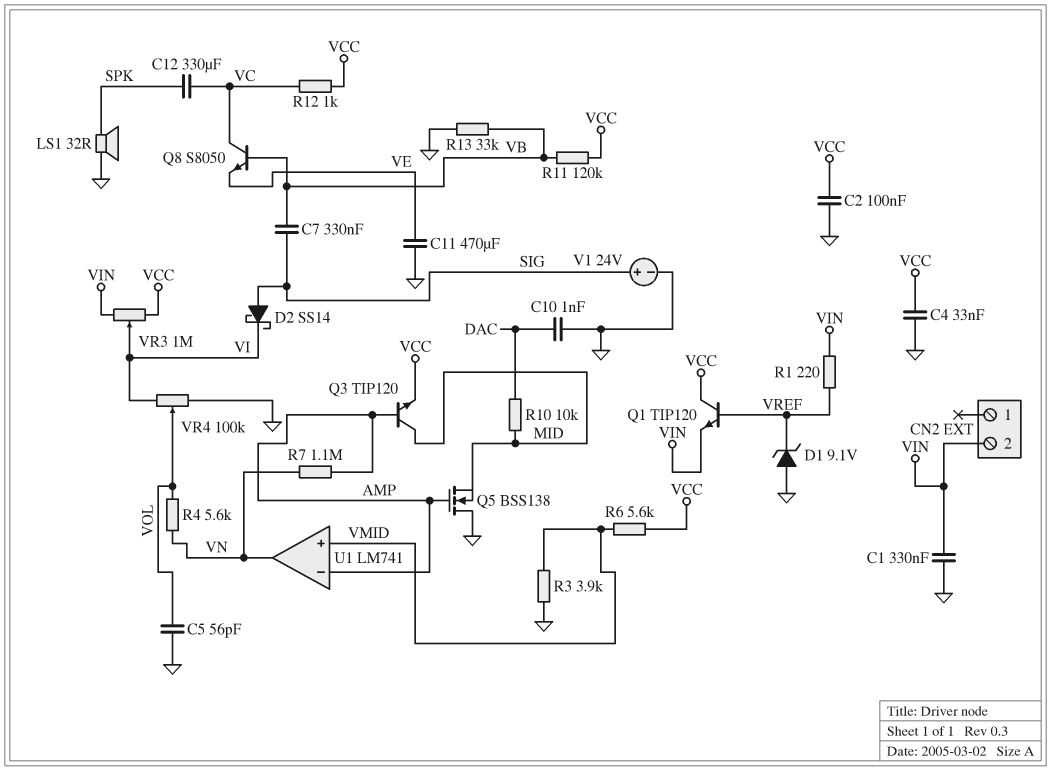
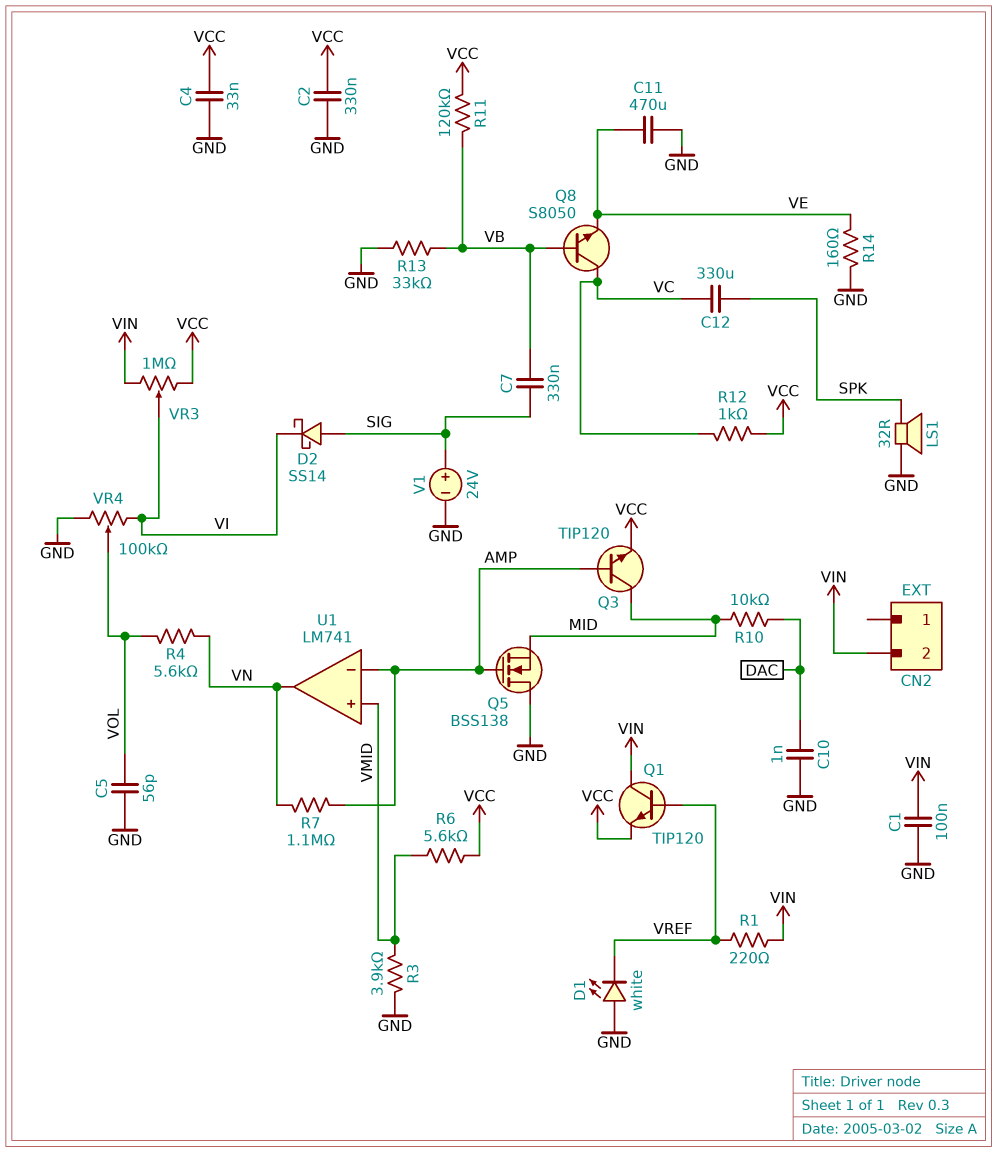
C1: 330nF (GND, VIN) -> 100nF (GND, VIN)
C2: 100nF (GND, VCC) -> 330nF (GND, VCC)
D1: zener 9.1V (A GND, K VREF) -> LED white (A GND, K VREF)
Q1: NPN TIP120 (B VREF, C VCC, E VIN) -> NPN TIP120 (B VREF, C VIN, E VCC)
R14: none -> 160 (GND, VE)

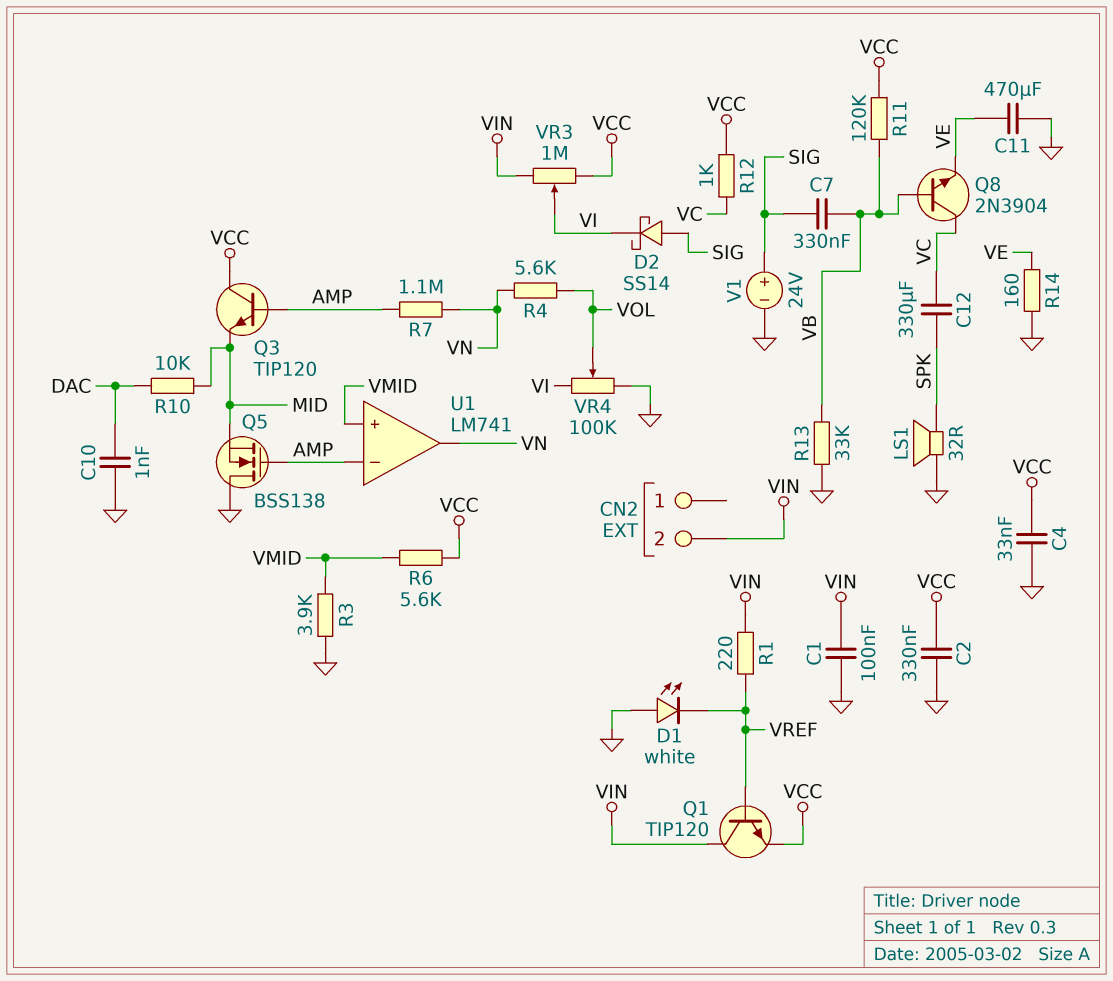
C5: 56pF (GND, VOL) -> none
Q3: NPN TIP120 (B AMP, C MID, E VCC) -> NPN TIP120 (B AMP, C VCC, E MID)
Q8: NPN S8050 (B VB, C VC, E VE) -> NPN 2N3904 (B VB, C VC, E VE)

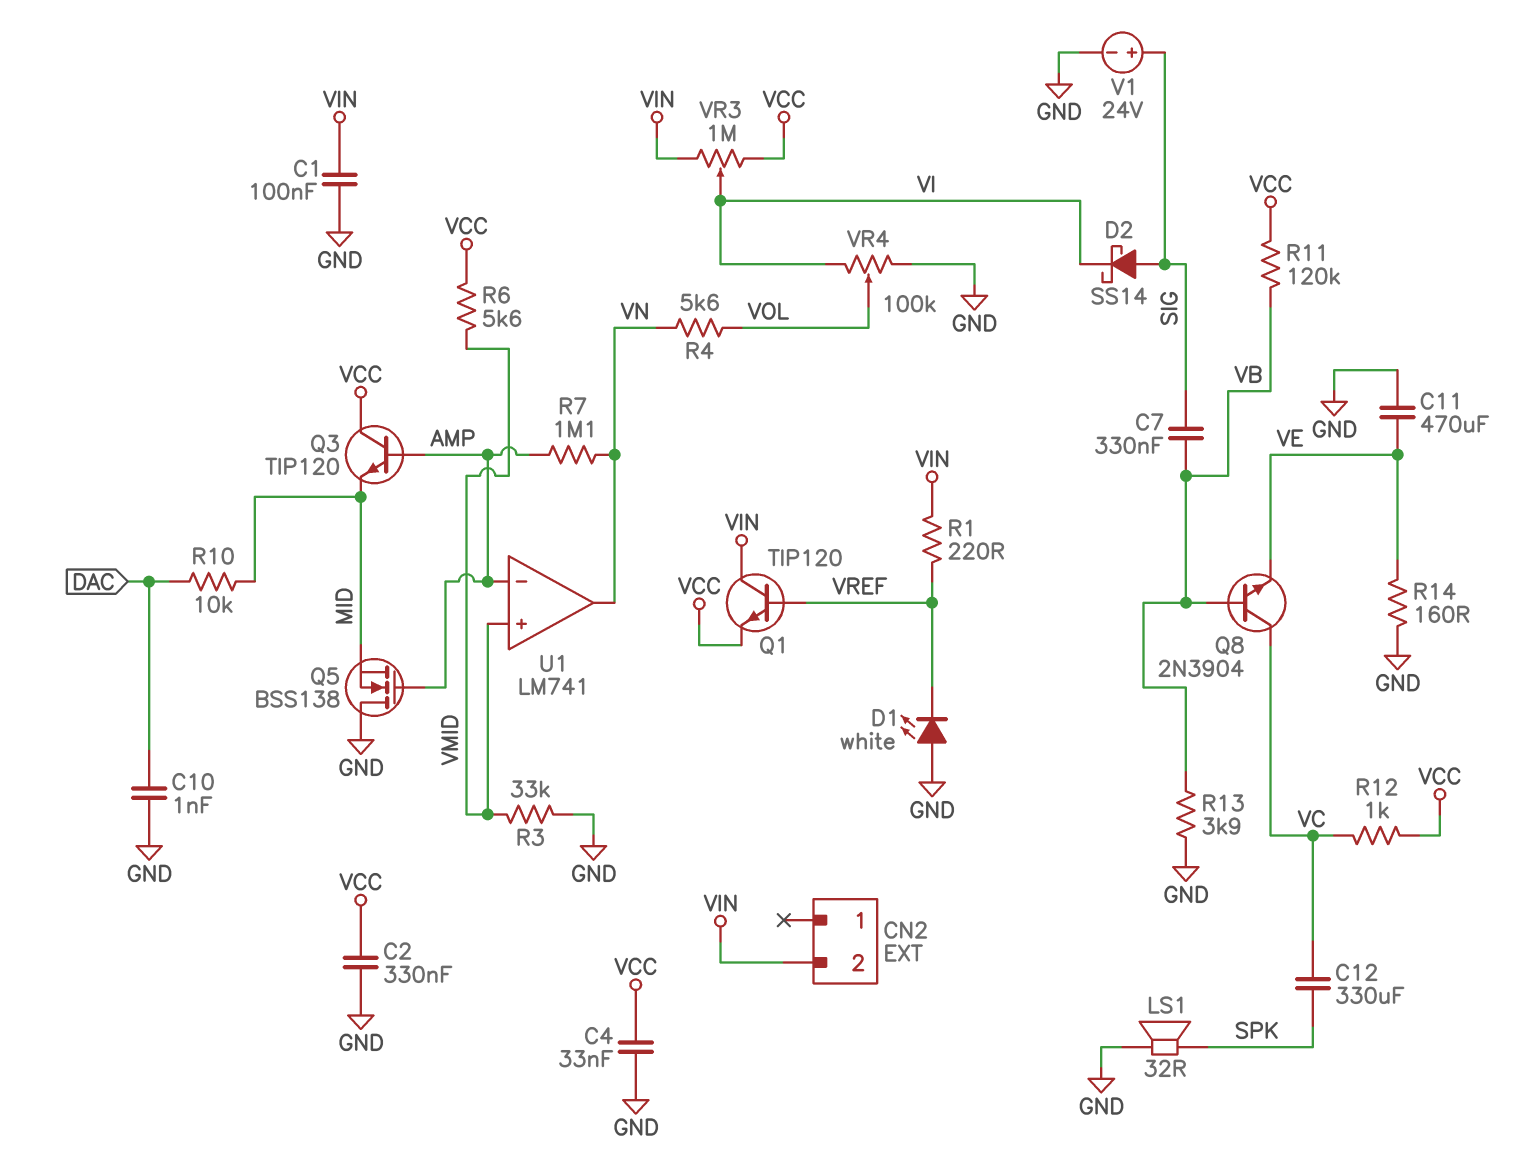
R3: 3.9k (GND, VMID) -> 33k (GND, VMID)
R13: 33k (GND, VB) -> 3.9k (GND, VB)

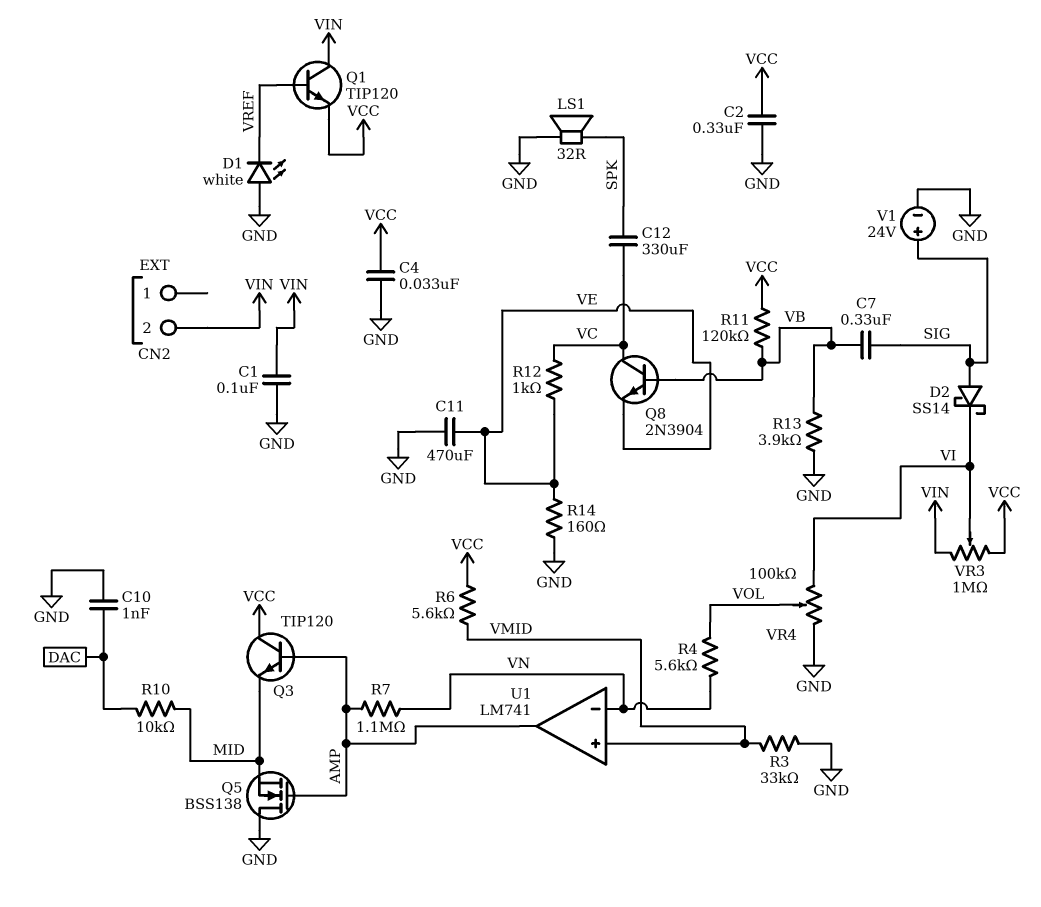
R1: 220 (VIN, VREF) -> none
R12: 1k (VC, VCC) -> 1k (VC, VE)
U1 pin in-: AMP -> VN
U1 pin out: VN -> AMP

